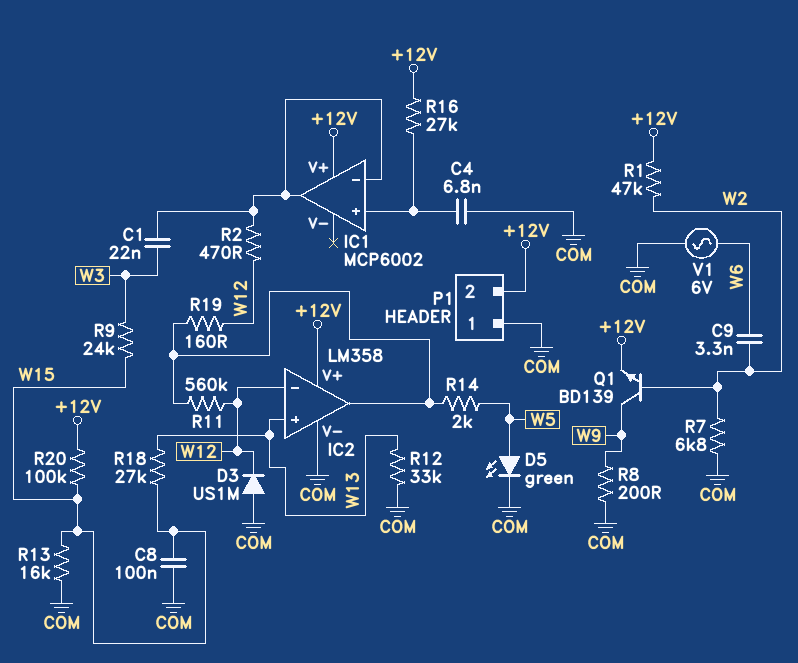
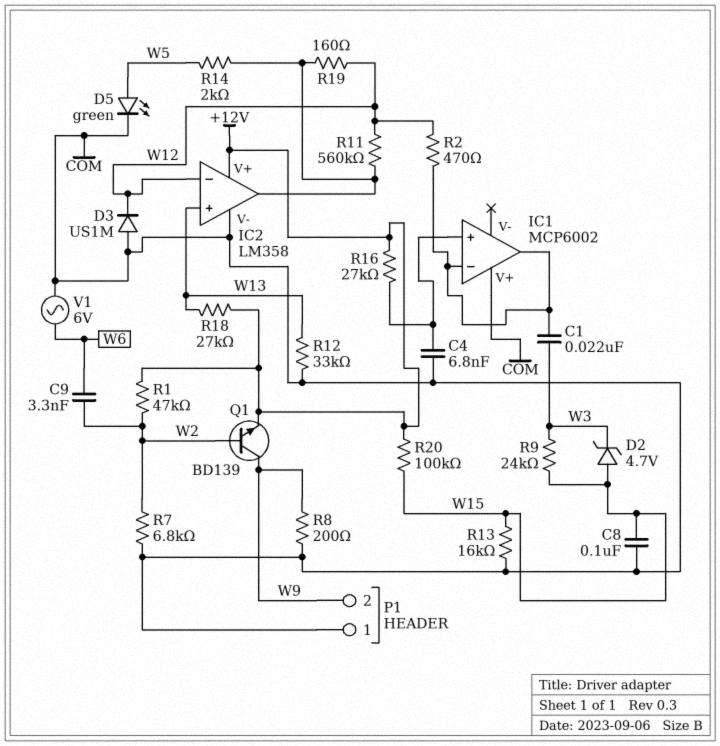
D2: none -> zener 4.7V (A W15, K W3)
IC1 pin V+: +12V -> COM
P1 pin 2: +12V -> W9
R18: 27k (W13, W15) -> 27k (+12V, W13)

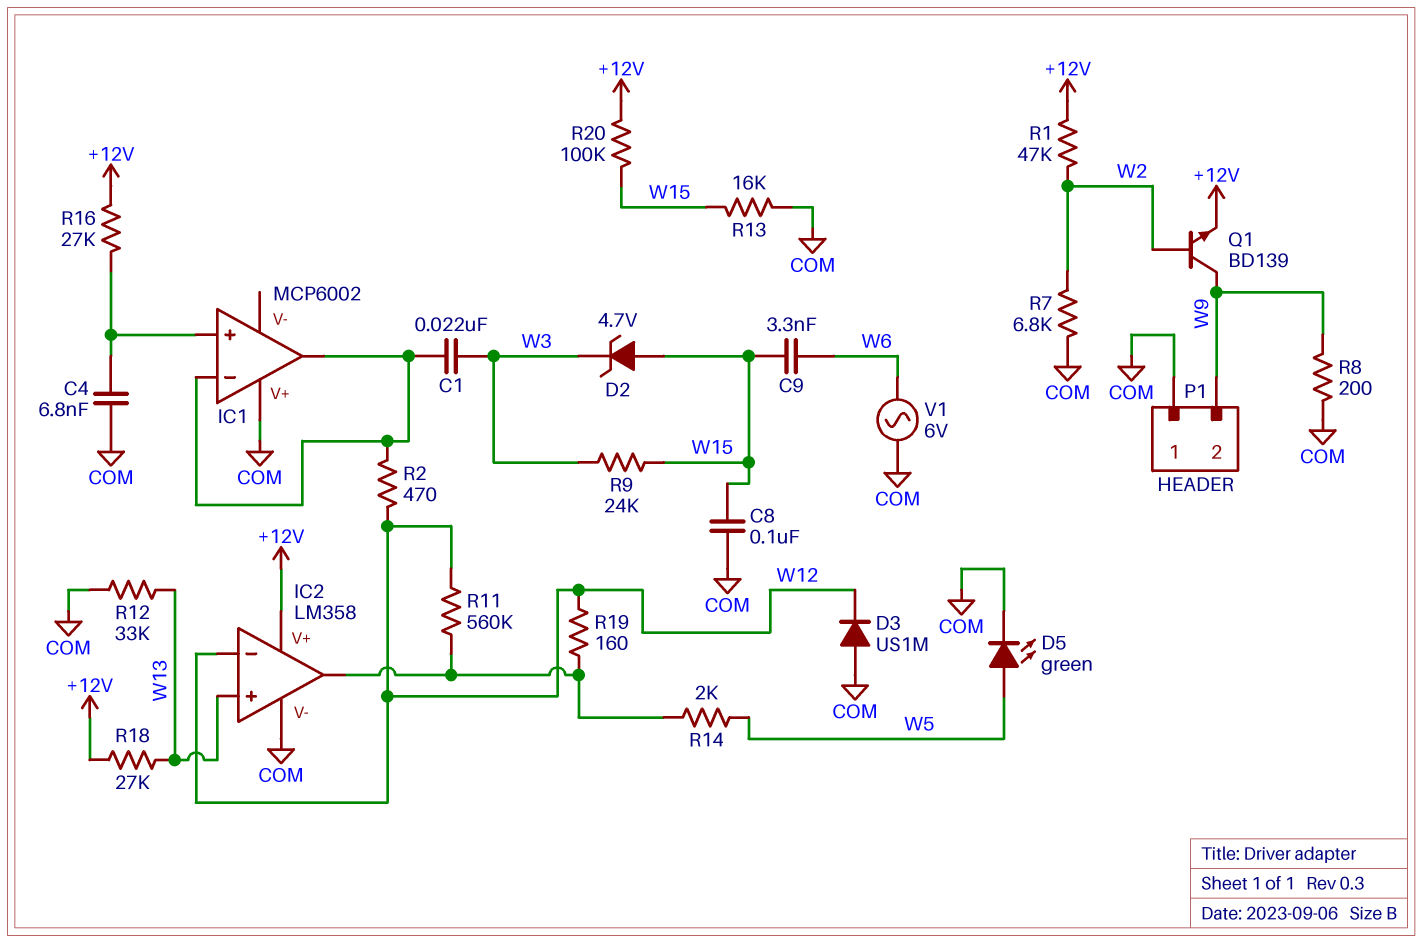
C9: 3.3nF (W2, W6) -> 3.3nF (W6, W15)

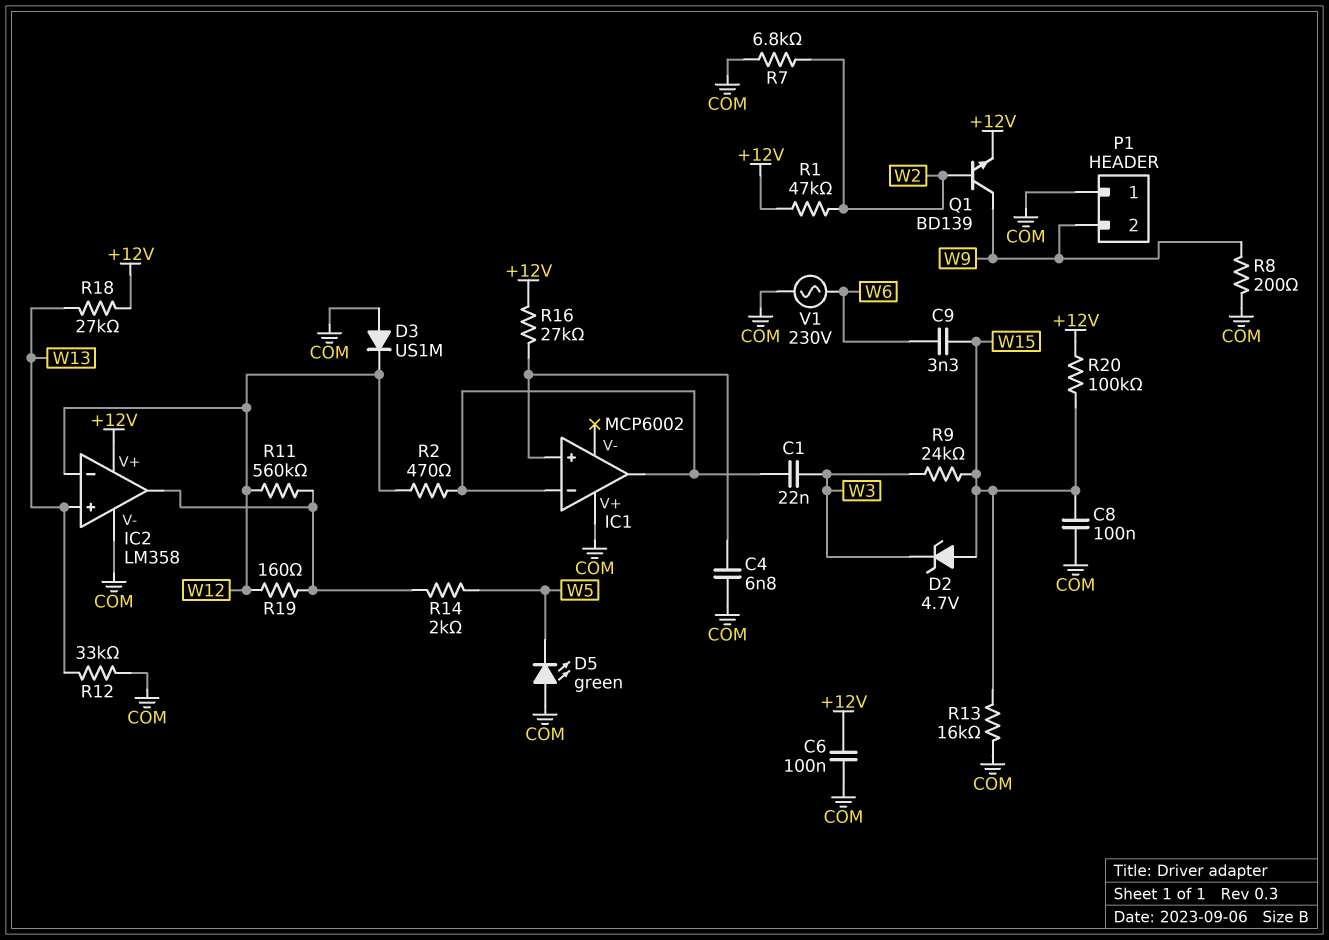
C6: none -> 100nF (+12V, COM)
D5: LED green (A W5, K COM) -> LED green (A COM, K W5)
V1: AC 6V (COM, W6) -> AC 230V (COM, W6)

